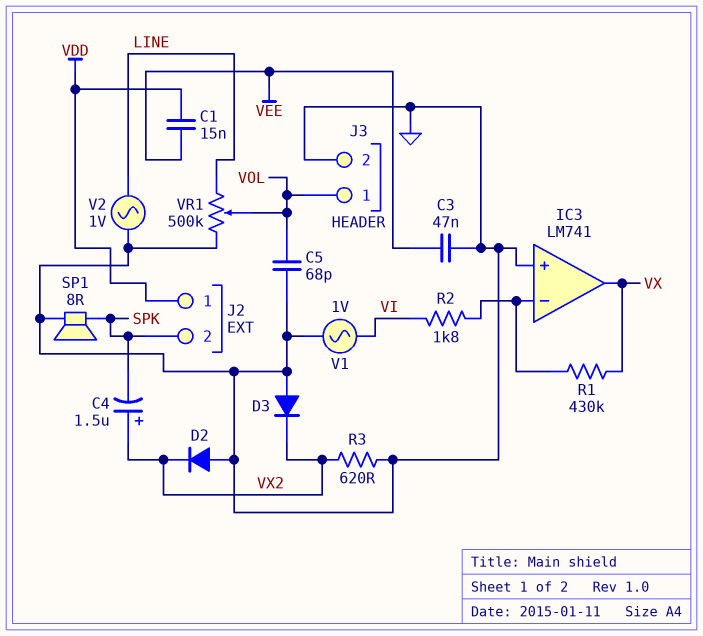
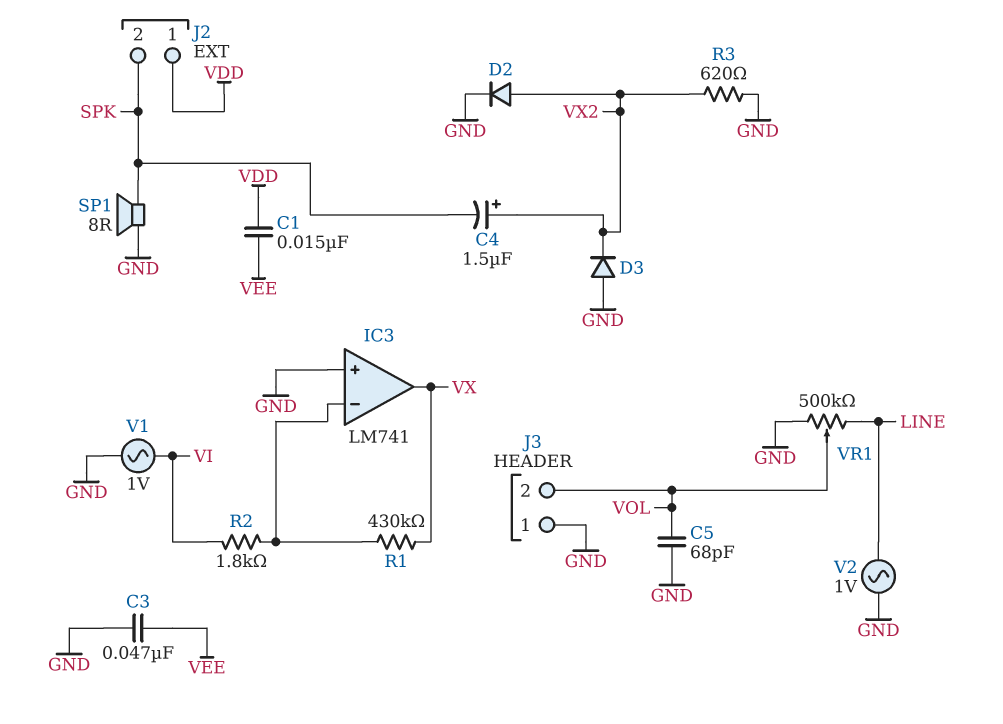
D2: diode (A GND, K VX2) -> diode (A VX2, K GND)
J3 pin 1: VOL -> GND
J3 pin 2: GND -> VOL

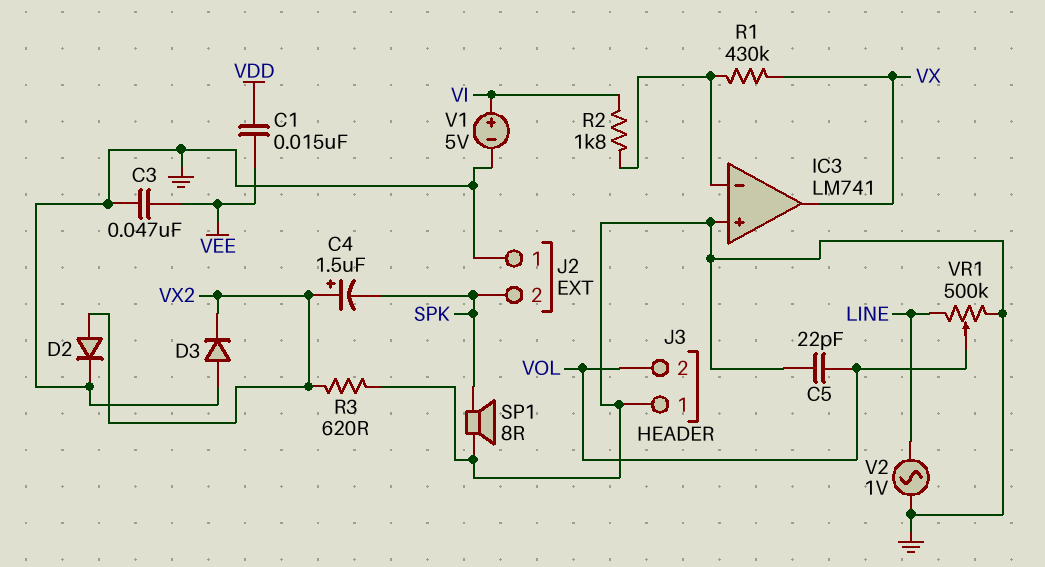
C5: 68pF (GND, VOL) -> 22pF (GND, VOL)
J2 pin 1: VDD -> GND
V1: AC 1V (GND, VI) -> 5V (plus VI, minus GND)

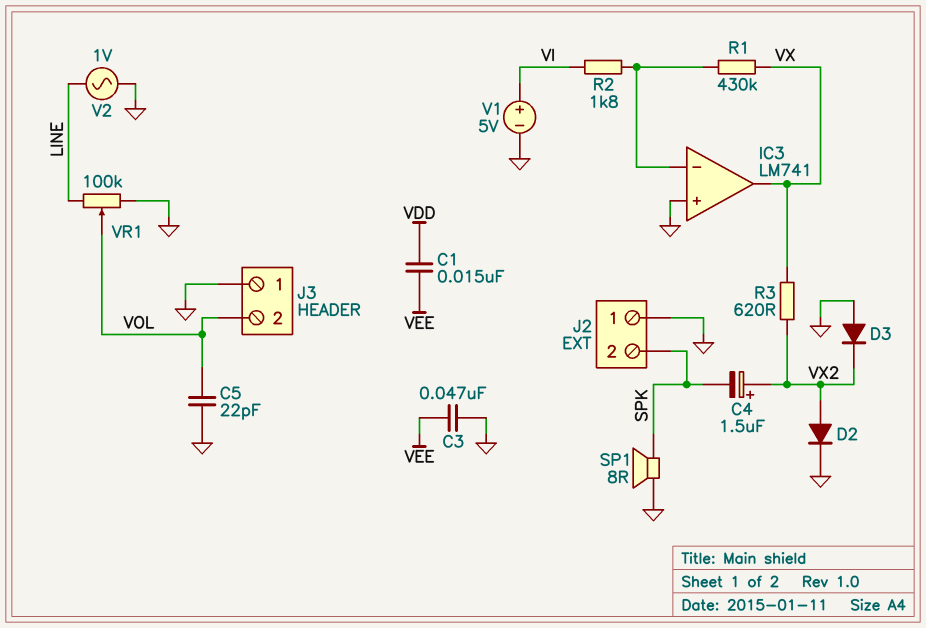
R3: 620 (GND, VX2) -> 620 (VX, VX2)
VR1: 500k (GND, LINE, wiper VOL) -> 100k (GND, LINE, wiper VOL)

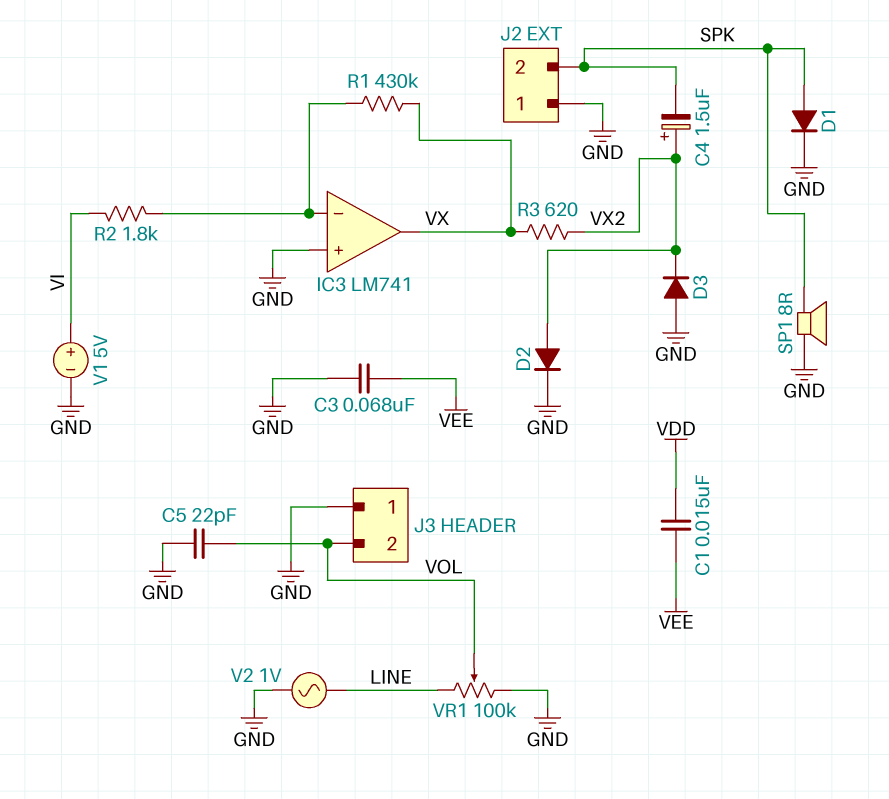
C3: 47nF (GND, VEE) -> 68nF (GND, VEE)
D1: none -> diode (A SPK, K GND)

